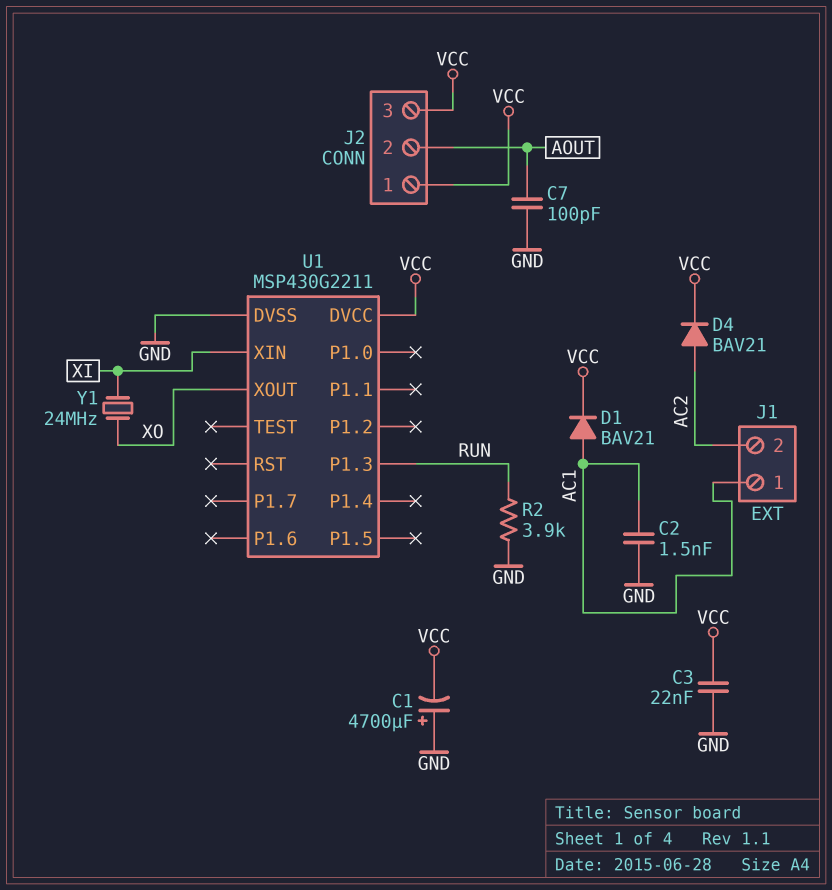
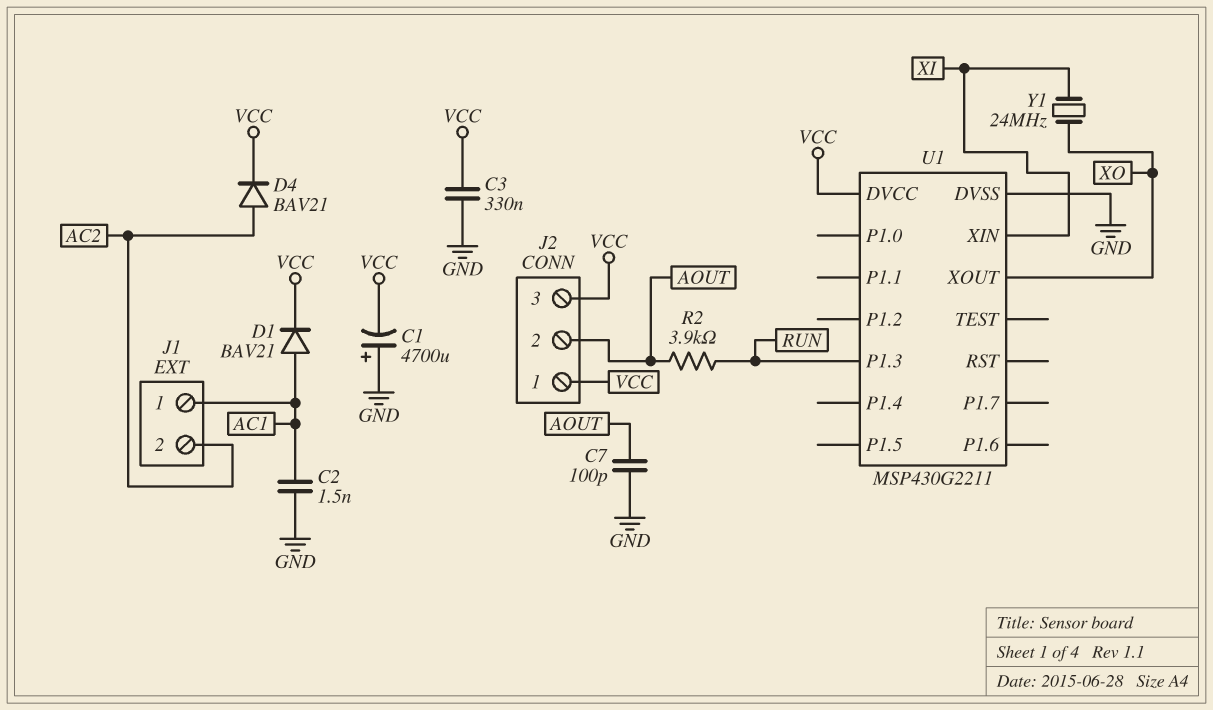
C3: 22nF (GND, VCC) -> 330nF (GND, VCC)
R2: 3.9k (GND, RUN) -> 3.9k (AOUT, RUN)

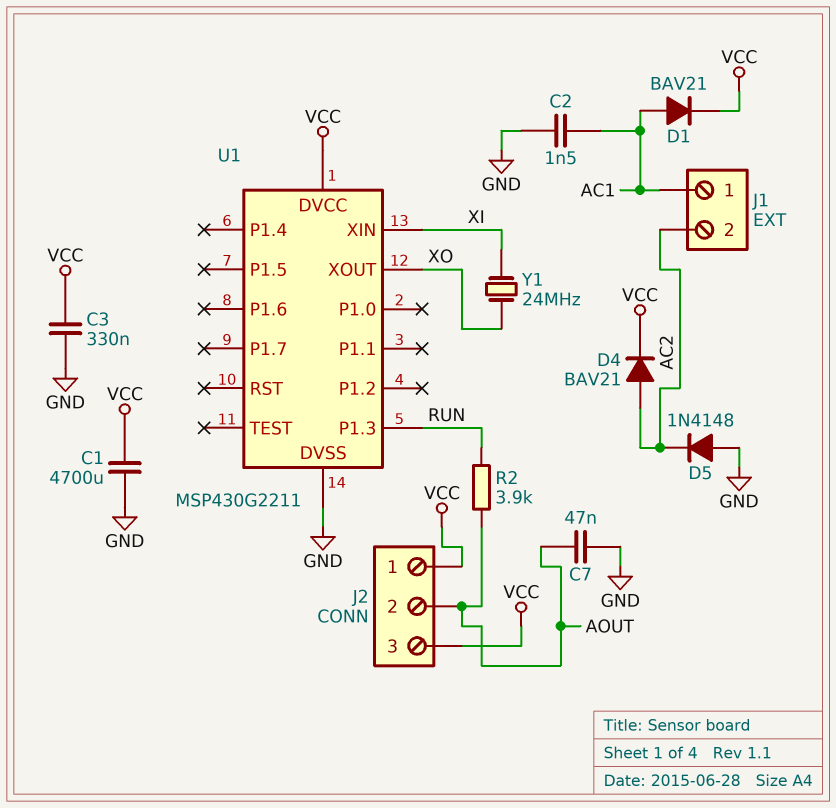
C1: 4700uF (plus GND, minus VCC) -> 4700uF (GND, VCC)
C7: 100pF (AOUT, GND) -> 47nF (AOUT, GND)
D5: none -> diode 1N4148 (A GND, K AC2)

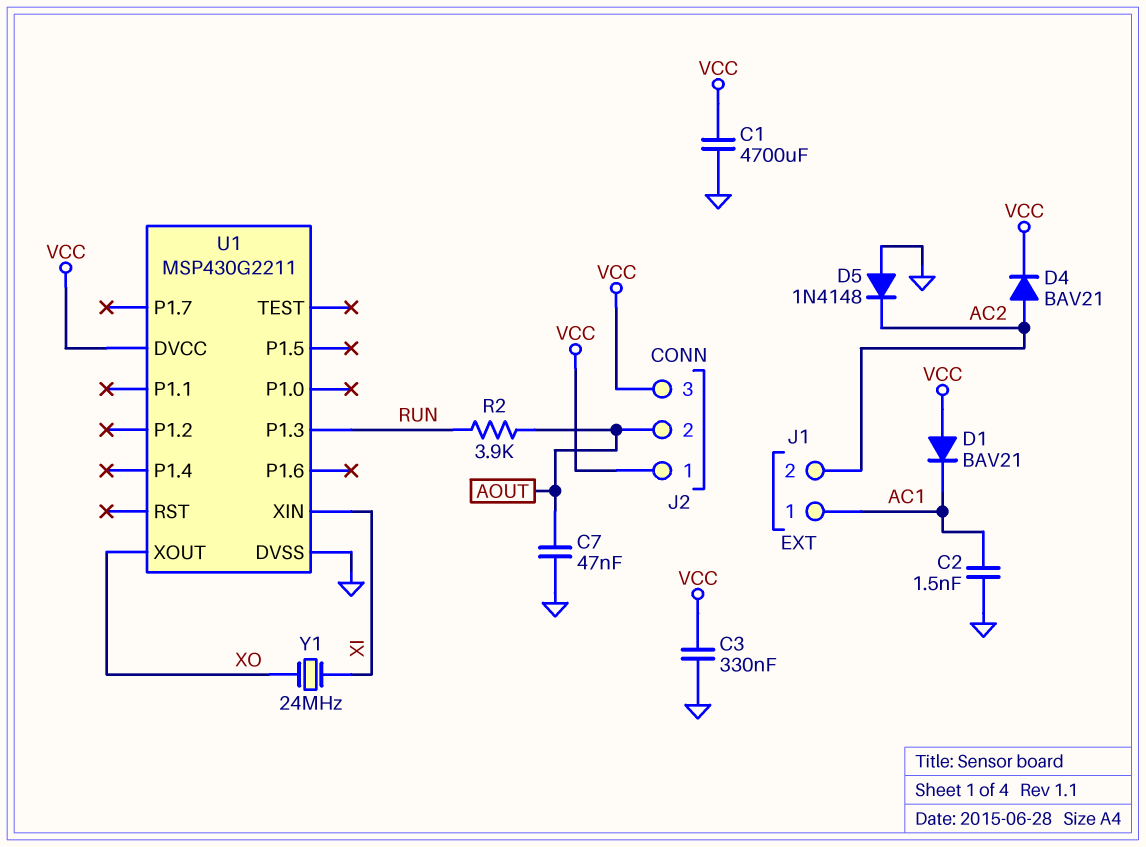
D1: diode BAV21 (A AC1, K VCC) -> diode BAV21 (A VCC, K AC1)

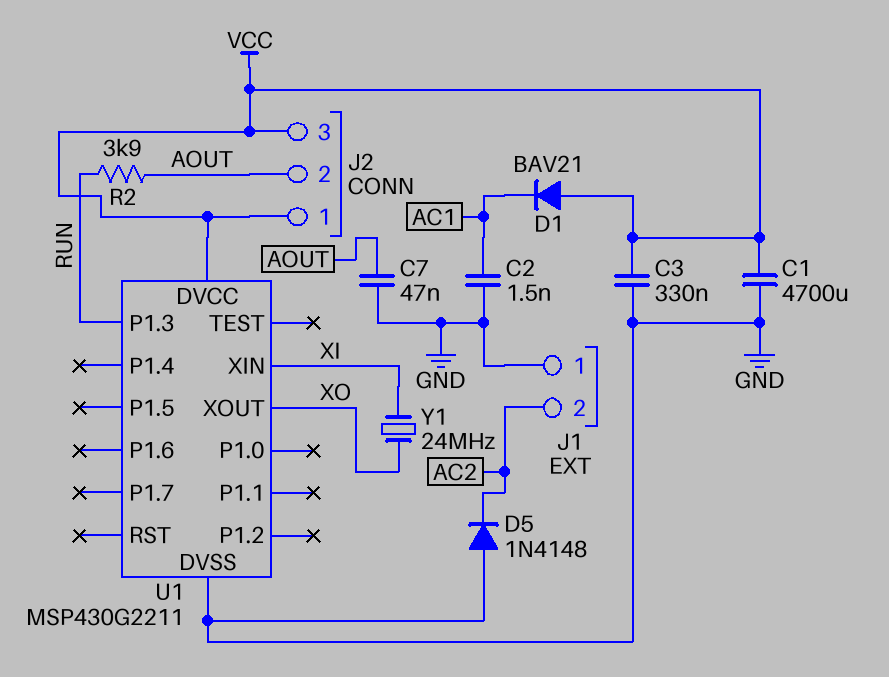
D4: diode BAV21 (A AC2, K VCC) -> none
J1 pin 1: AC1 -> GND

